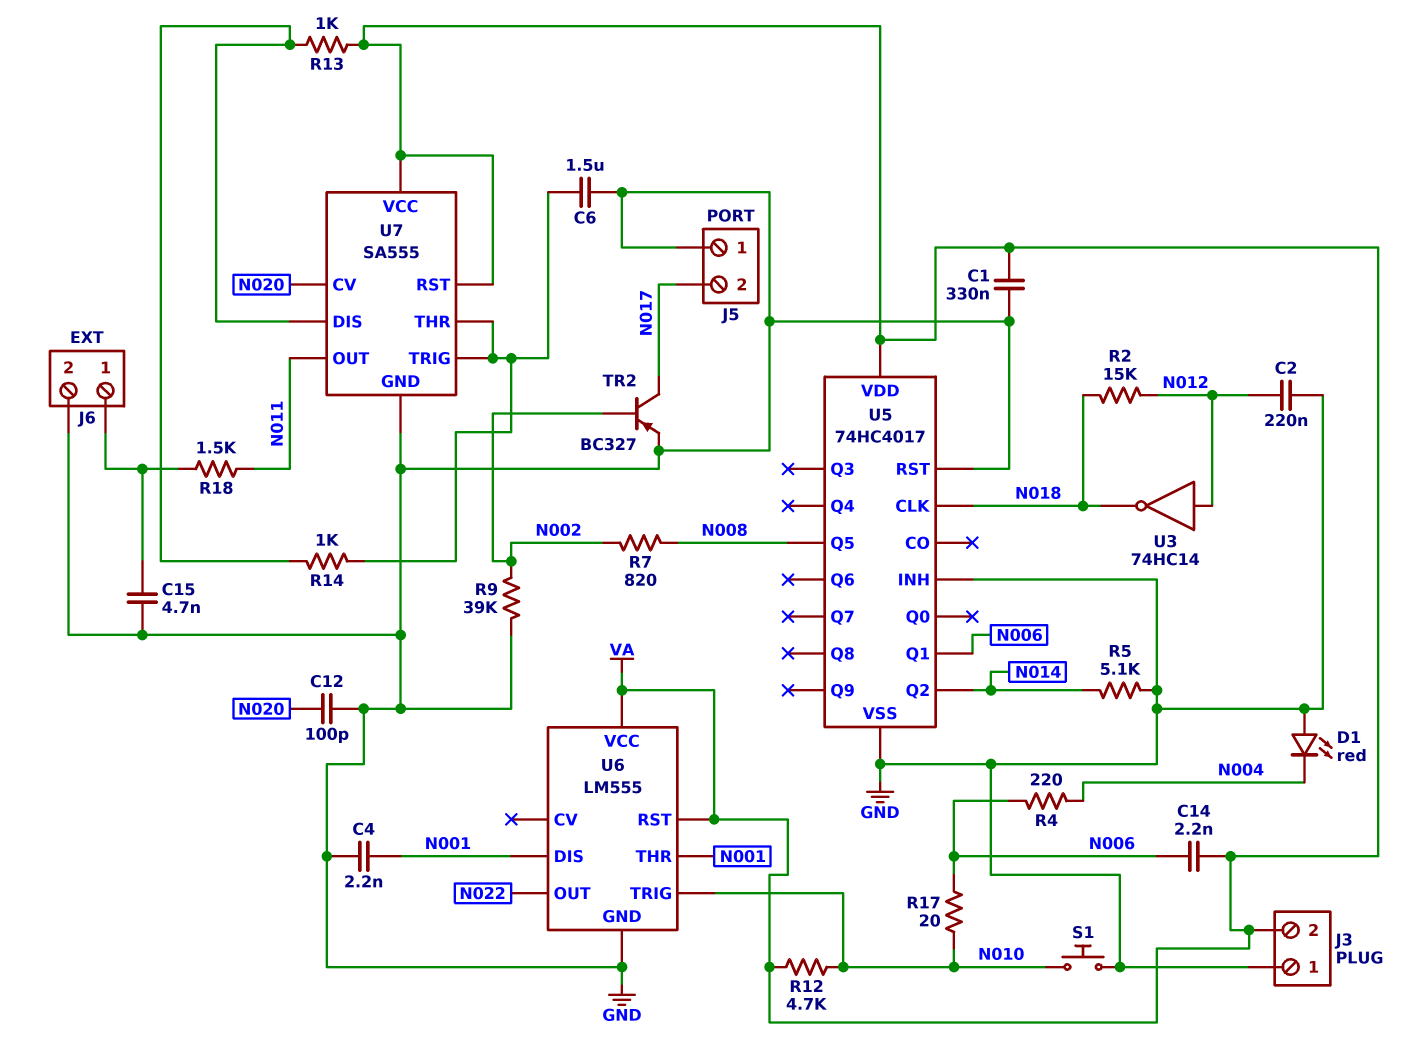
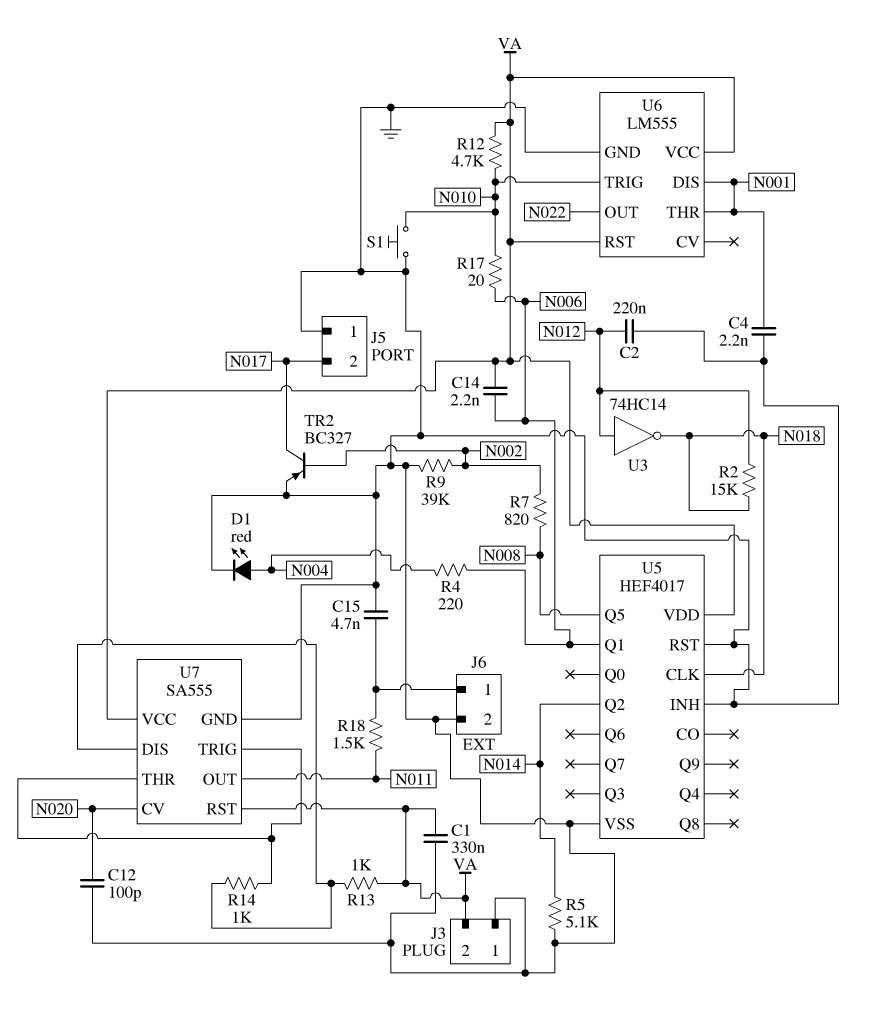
C6: 1.5uF (GND, U7/THR) -> none
D1: LED red (A GND, K N004) -> LED red (A N004, K GND)
U5: 74HC4017 -> HEF4017

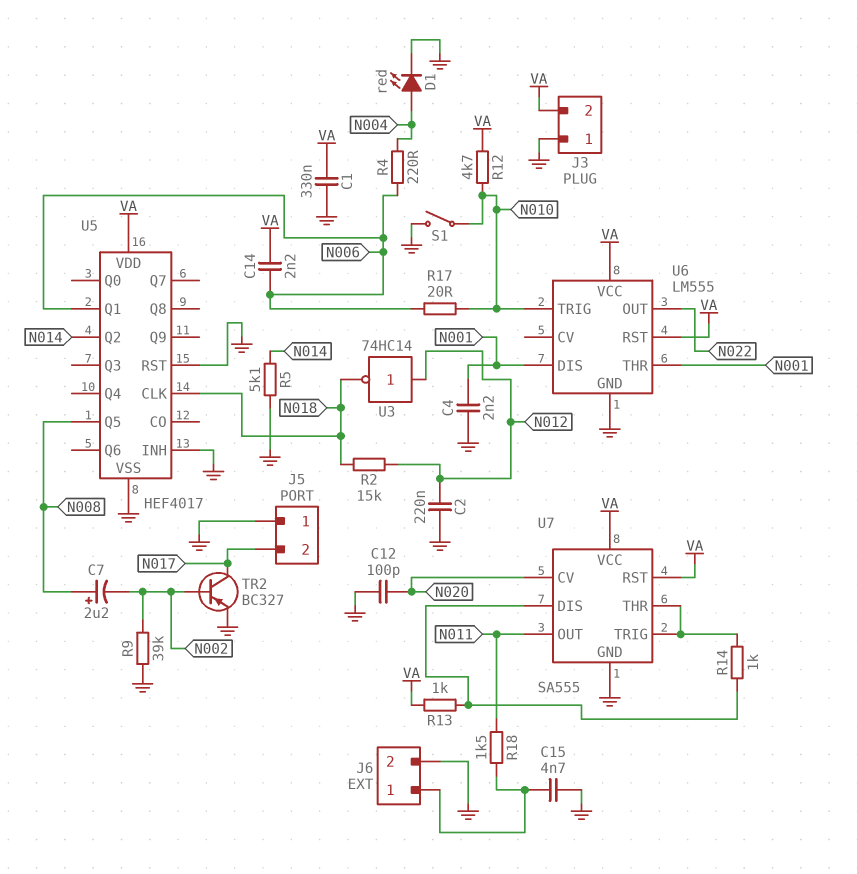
C7: none -> 2.2uF (plus N008, minus N002)
R7: 820 (N002, N008) -> none
S1: button (GND, N010) -> switch (GND, N010)

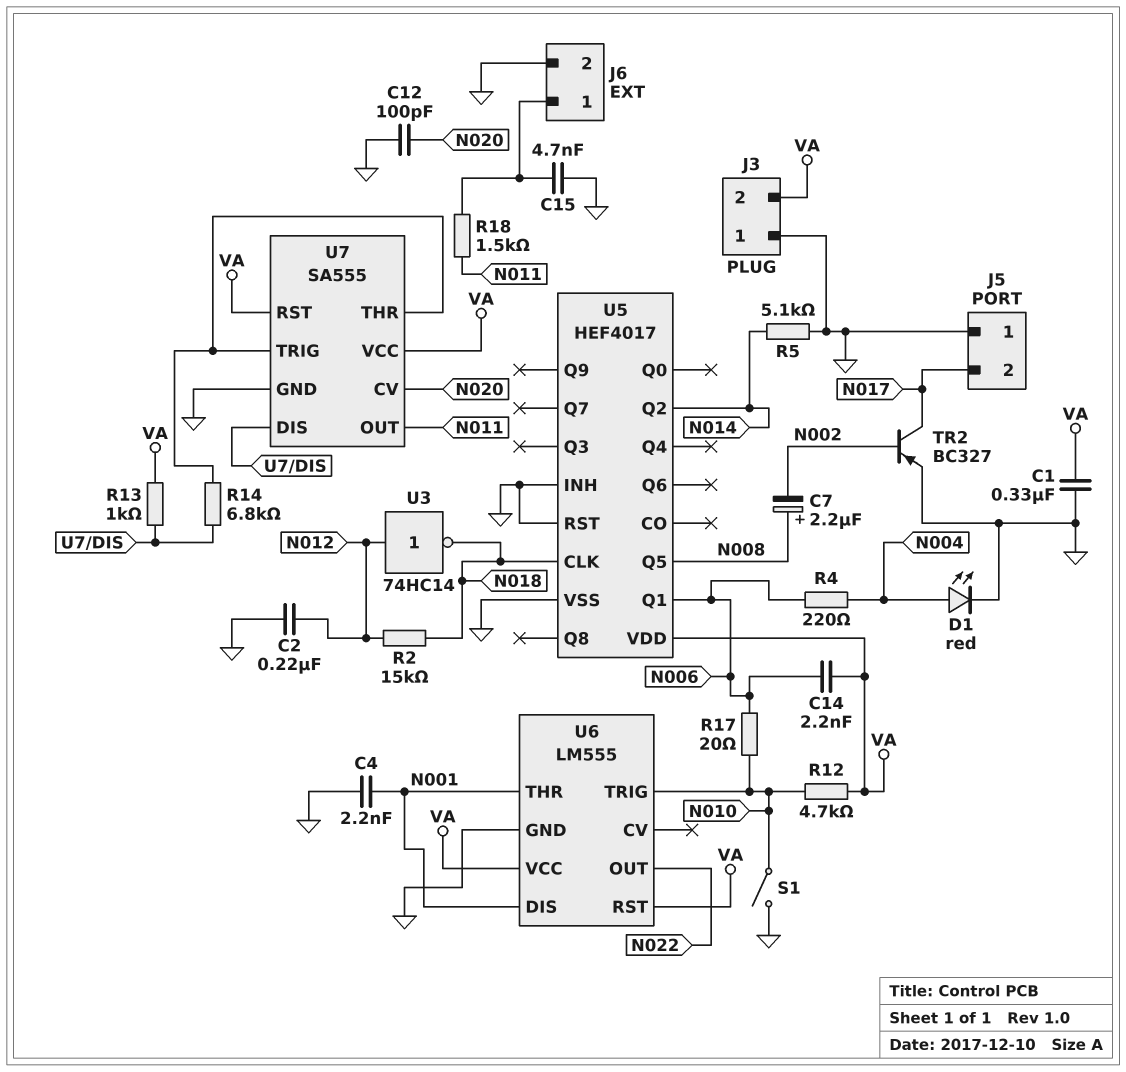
R9: 39k (GND, N002) -> none
R14: 1k (U7/DIS, U7/THR) -> 6.8k (U7/DIS, U7/THR)

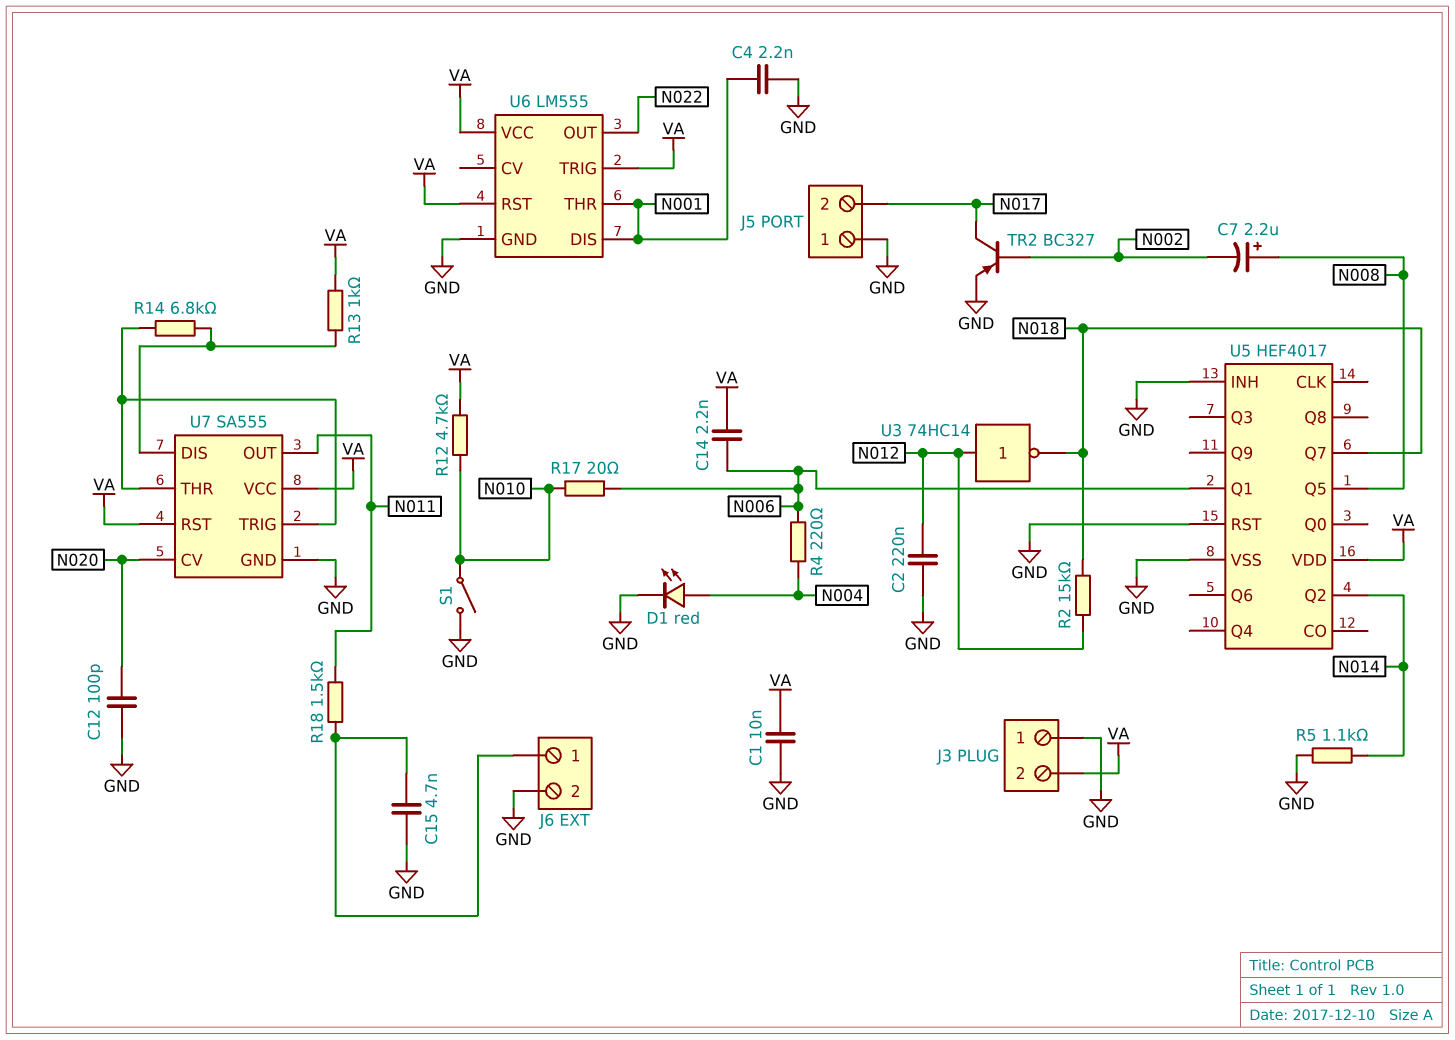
C1: 330nF (GND, VA) -> 10nF (GND, VA)
R5: 5.1k (GND, N014) -> 1.1k (GND, N014)
U5 pin CLK: N018 -> none
U5 pin Q7: none -> N018
U6 pin TRIG: N010 -> VA

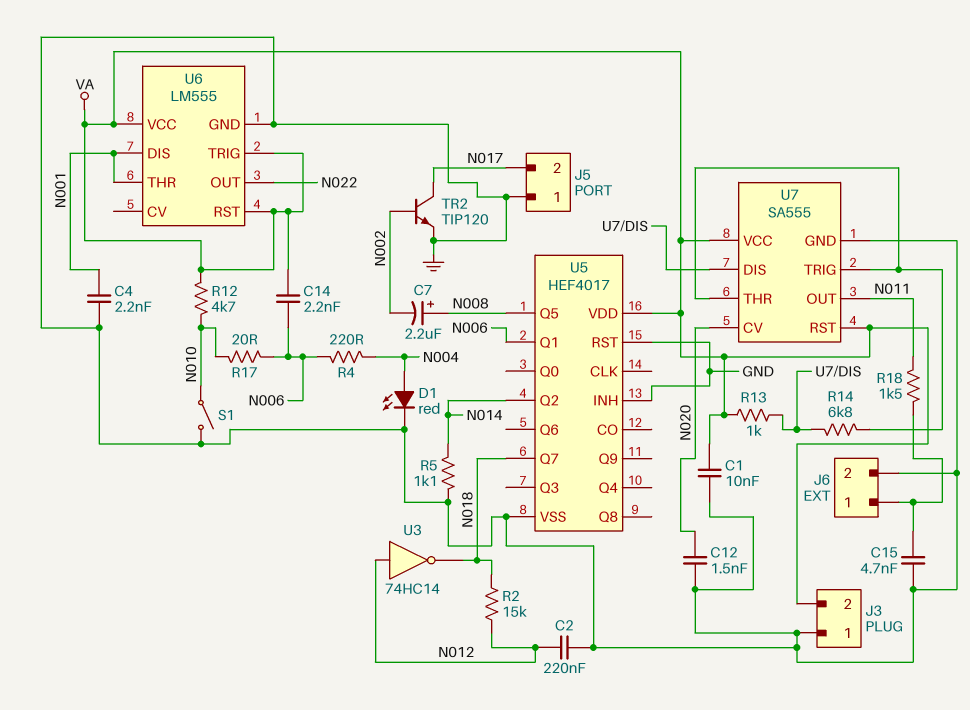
C12: 100pF (GND, N020) -> 1.5nF (GND, N020)
TR2: PNP BC327 (B N002, C N017, E GND) -> NPN TIP120 (B N002, C N017, E GND)

